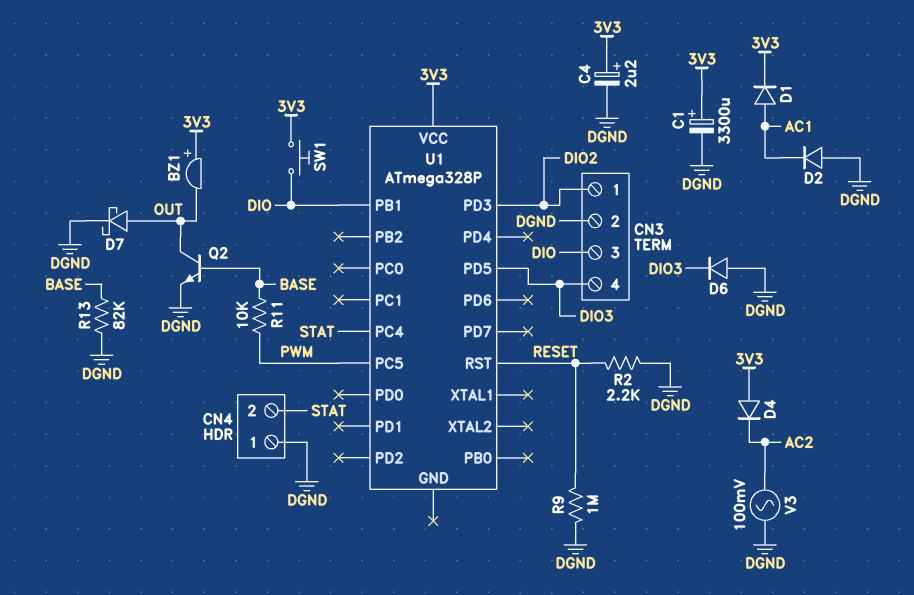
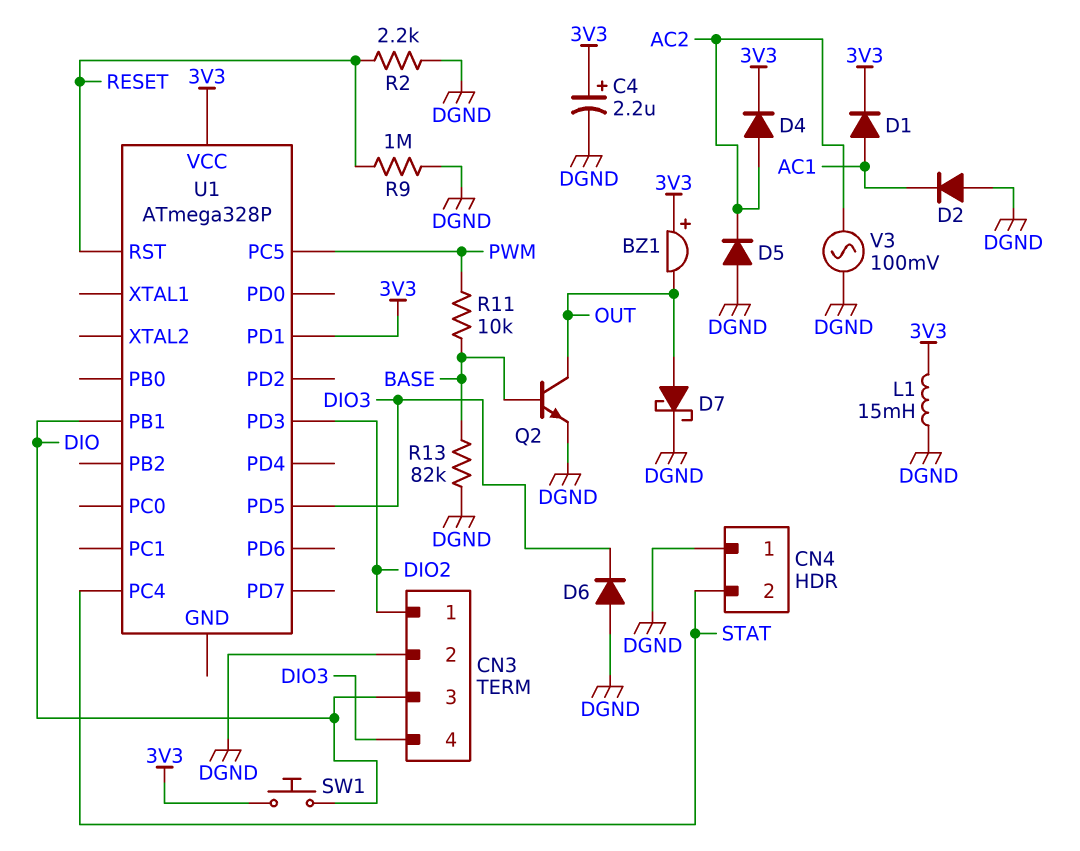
C1: 3300uF (plus 3V3, minus DGND) -> none
D4: diode (A 3V3, K AC2) -> diode (A AC2, K 3V3)
D5: none -> diode (A DGND, K AC2)
L1: none -> 15mH (3V3, DGND)
U1 pin PD1: none -> 3V3

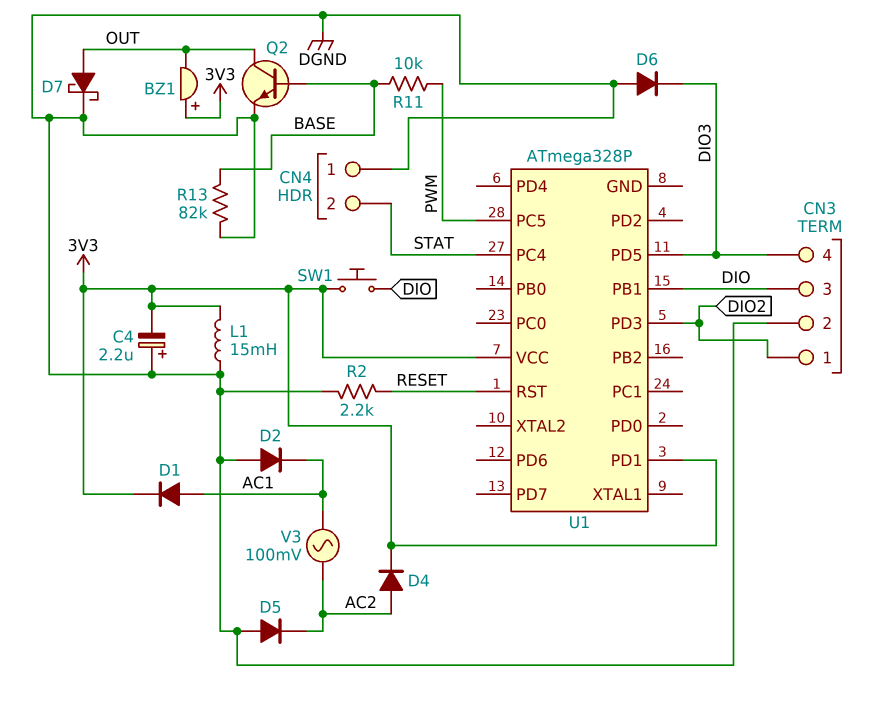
C4: 2.2uF (plus 3V3, minus DGND) -> 2.2uF (plus DGND, minus 3V3)
R9: 1M (DGND, RESET) -> none
V3: AC 100mV (AC2, DGND) -> AC 100mV (AC1, AC2)

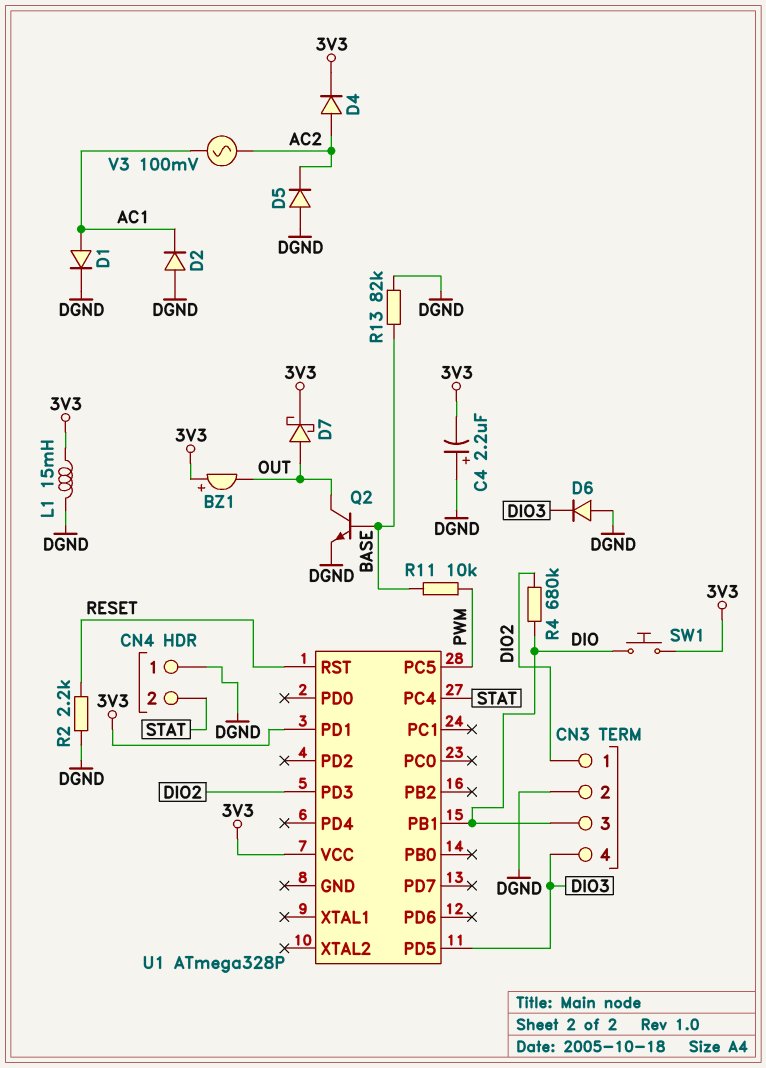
D1: diode (A AC1, K 3V3) -> diode (A AC1, K DGND)
D7: schottky (A OUT, K DGND) -> schottky (A OUT, K 3V3)
R4: none -> 680k (DIO, DIO2)

